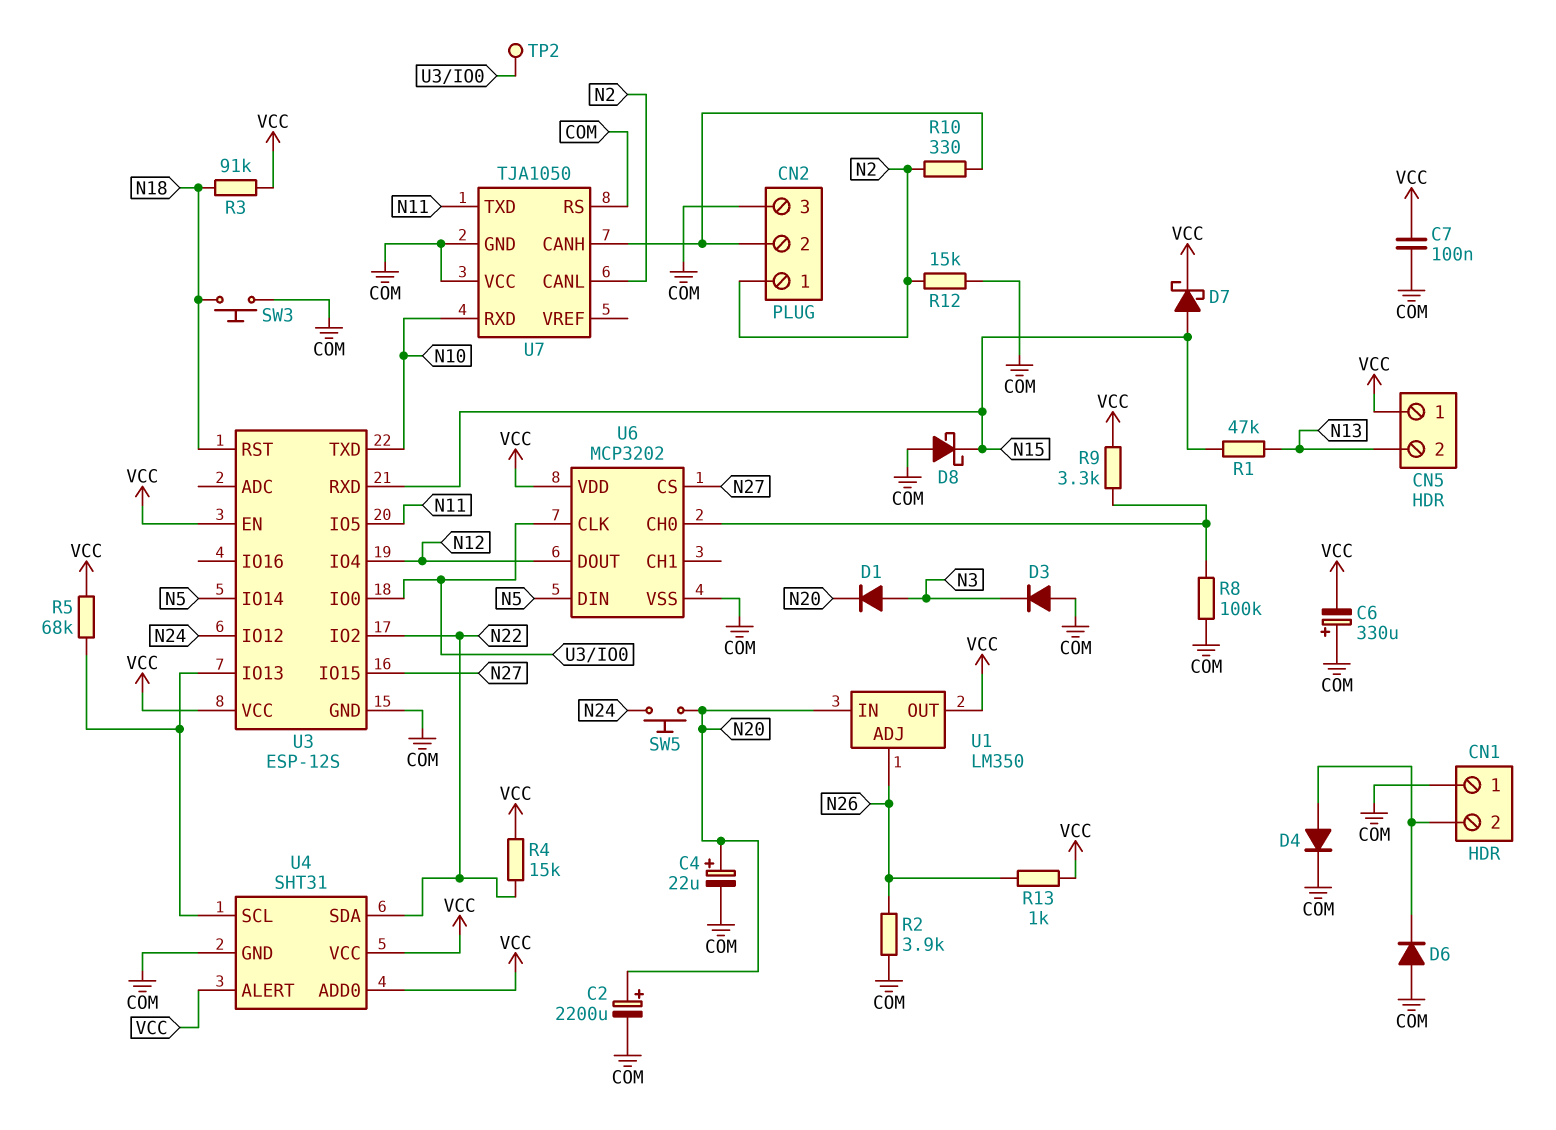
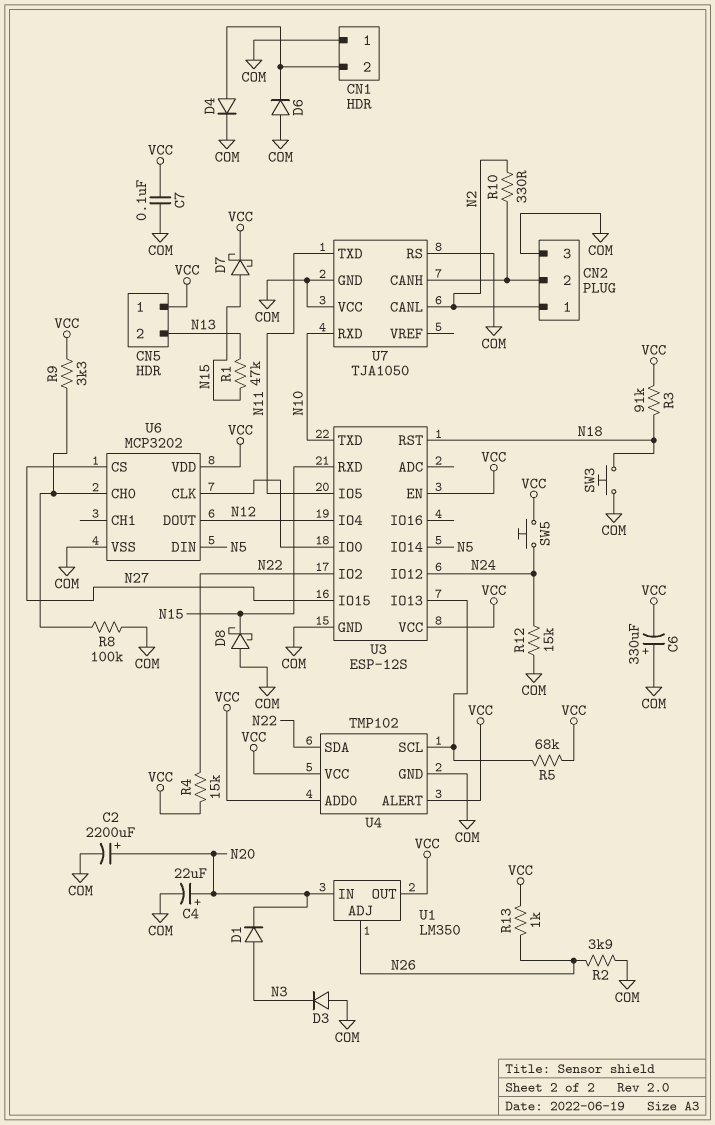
R12: 15k (COM, N2) -> 15k (COM, N24)
SW5: button (N20, N24) -> button (N24, VCC)
TP2: test point (U3/IO0) -> none
U4: SHT31 -> TMP102

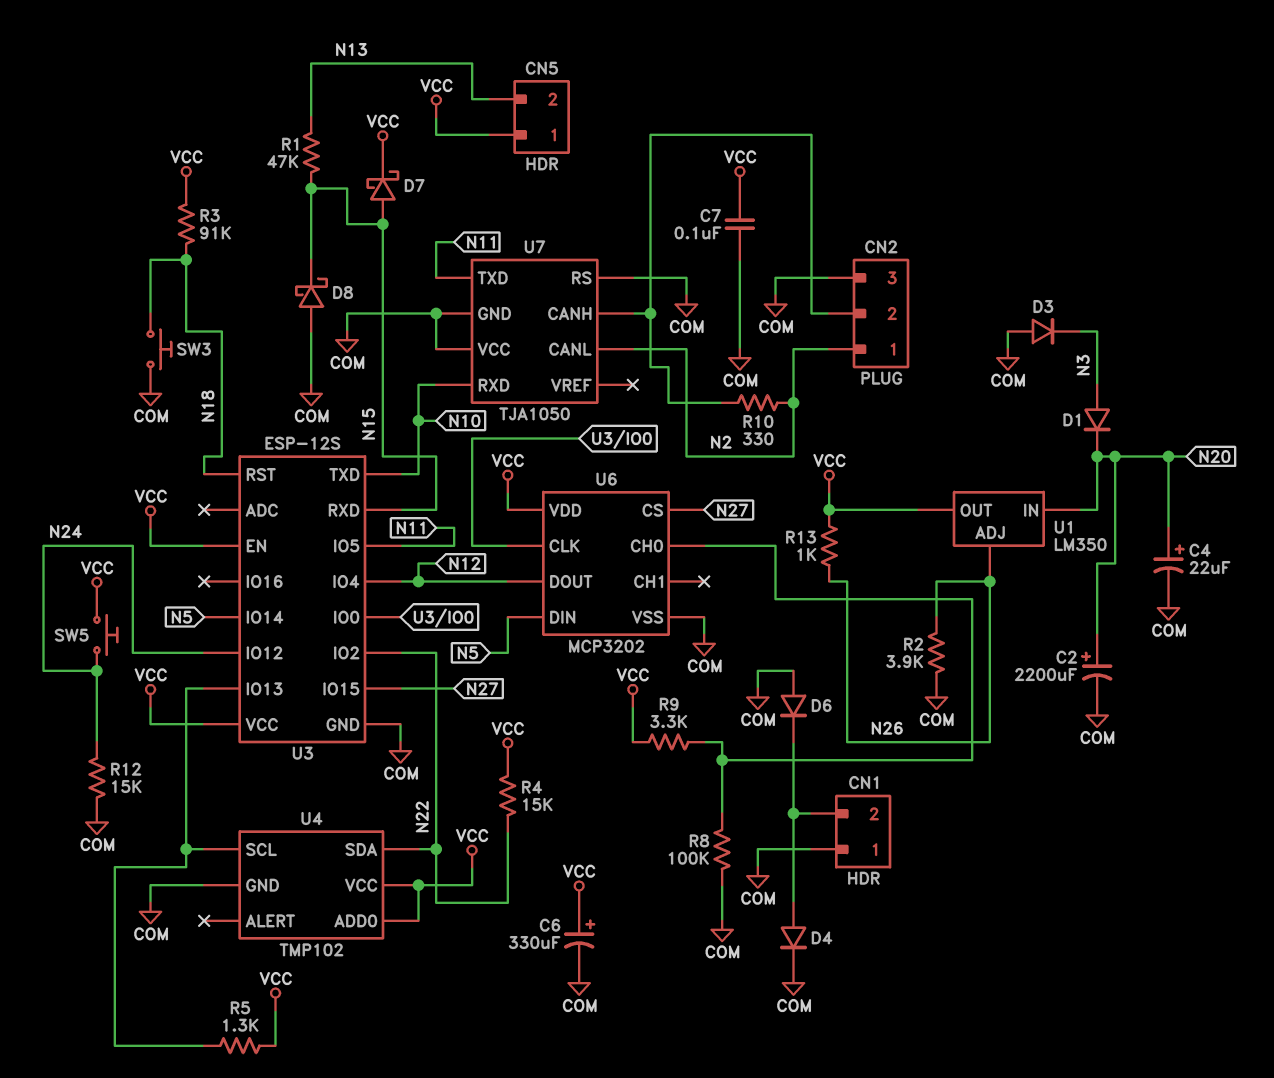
C6: 330uF (plus COM, minus VCC) -> 330uF (plus VCC, minus COM)
R5: 68k (U3/IO13, VCC) -> 1.3k (U3/IO13, VCC)
U4 pin ALERT: VCC -> none

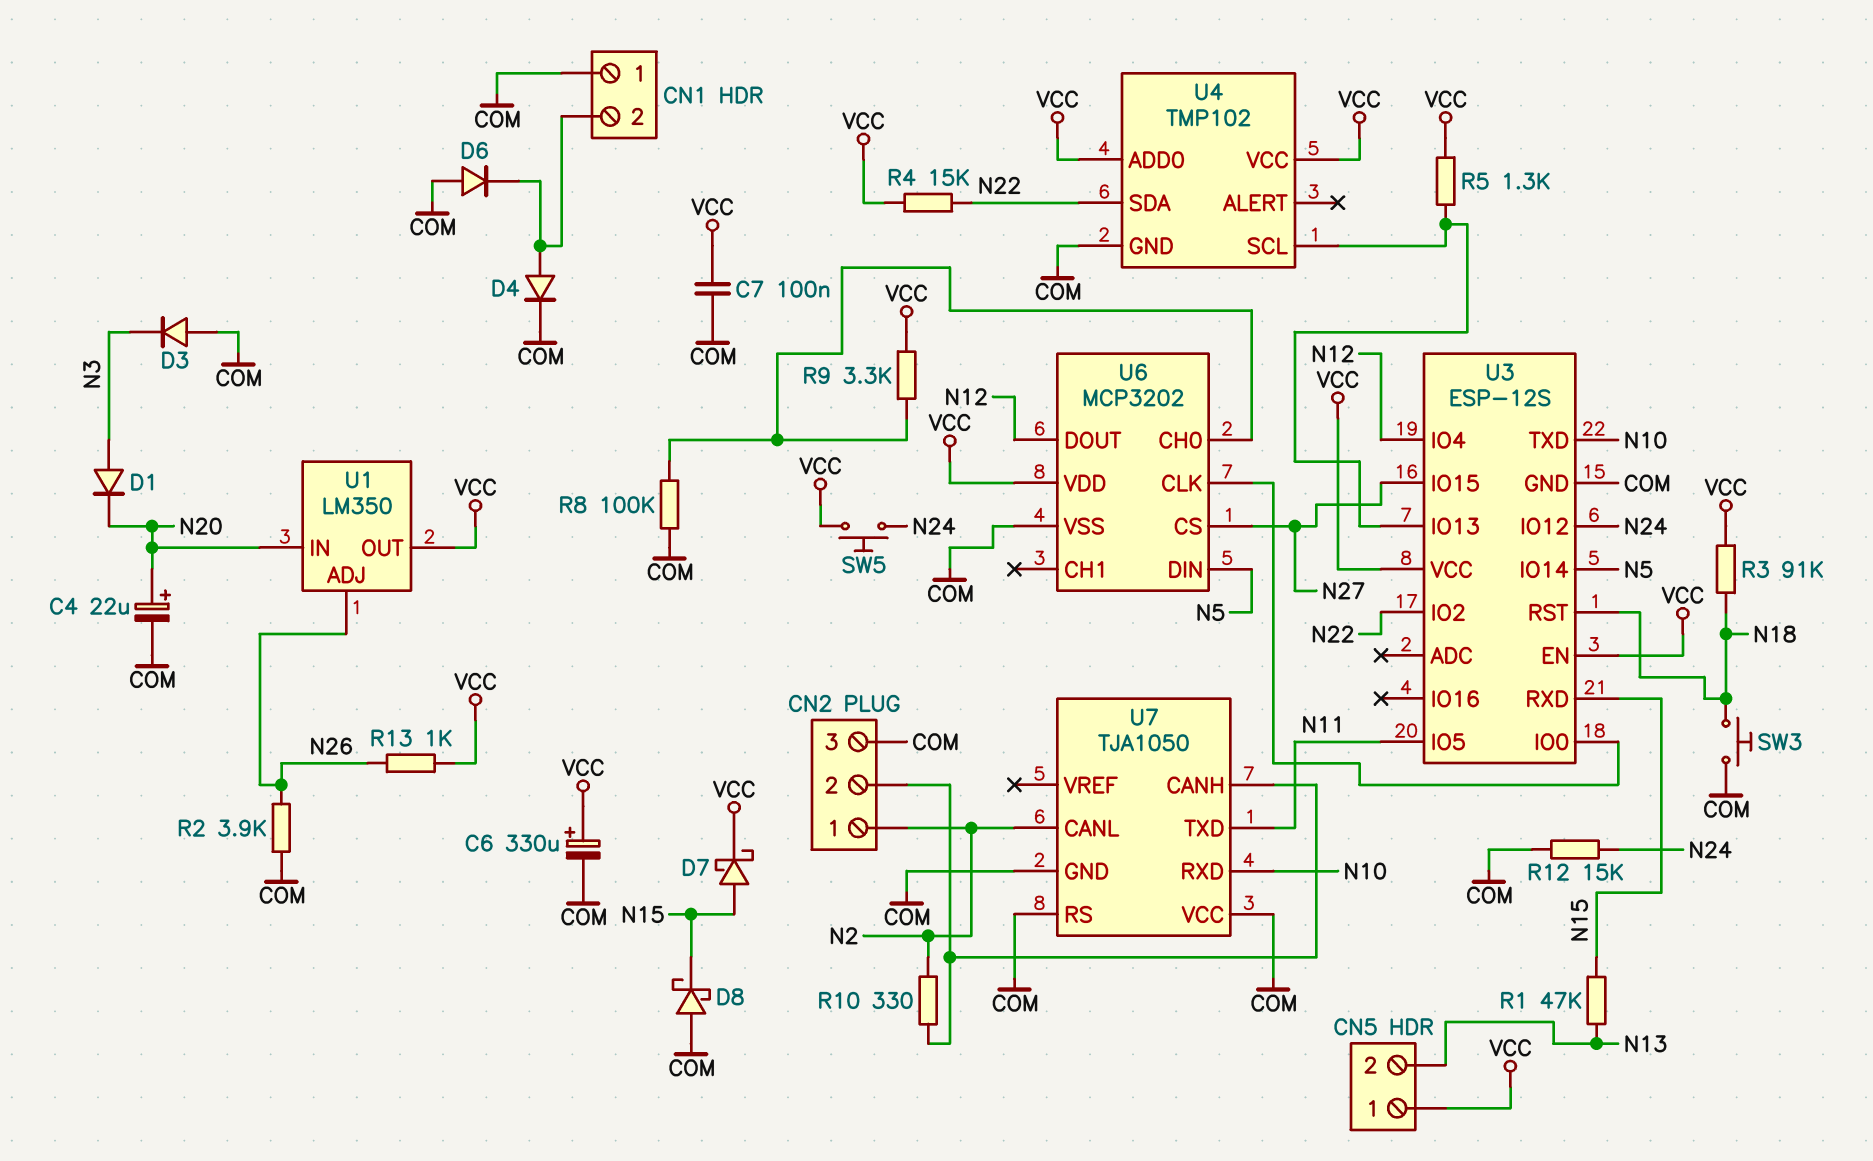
C2: 2200uF (plus N20, minus COM) -> none

